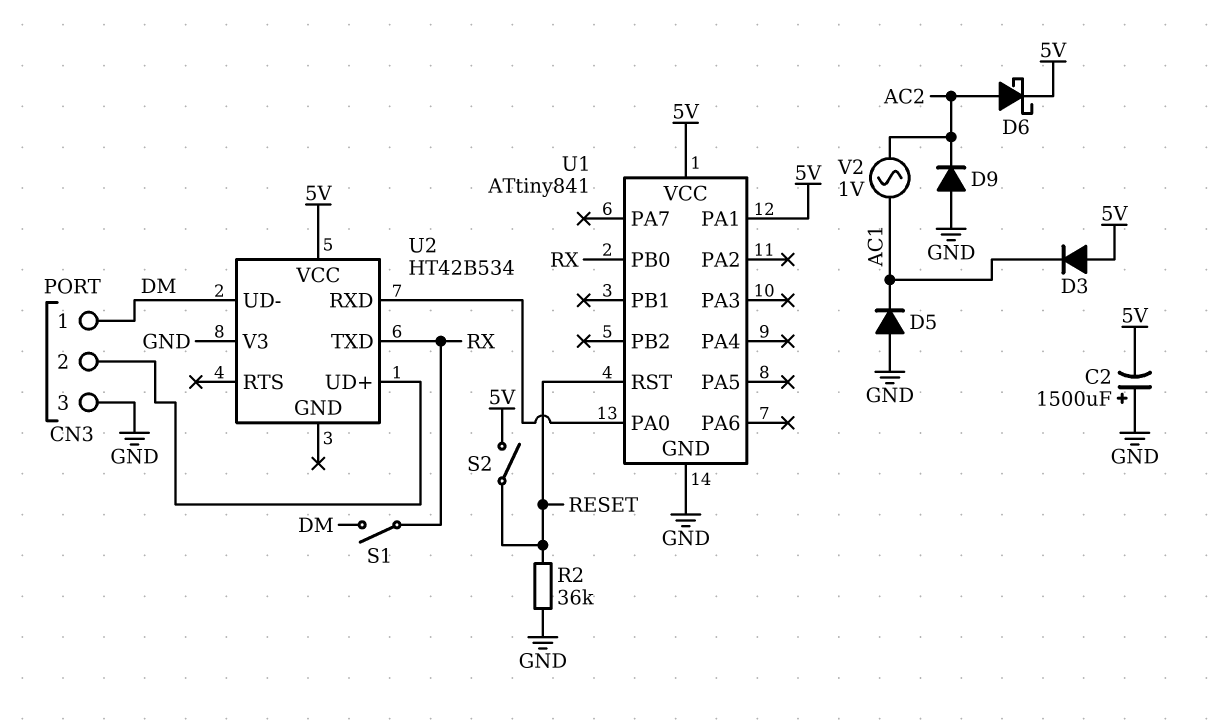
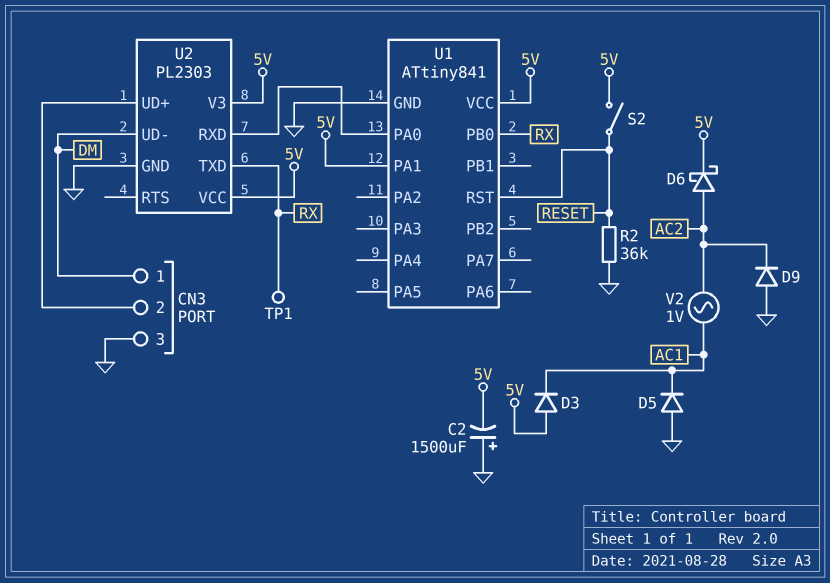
S1: switch (DM, RX) -> none
TP1: none -> test point (RX)
U2: HT42B534 -> PL2303
U2 pin GND: none -> GND
U2 pin V3: GND -> 5V

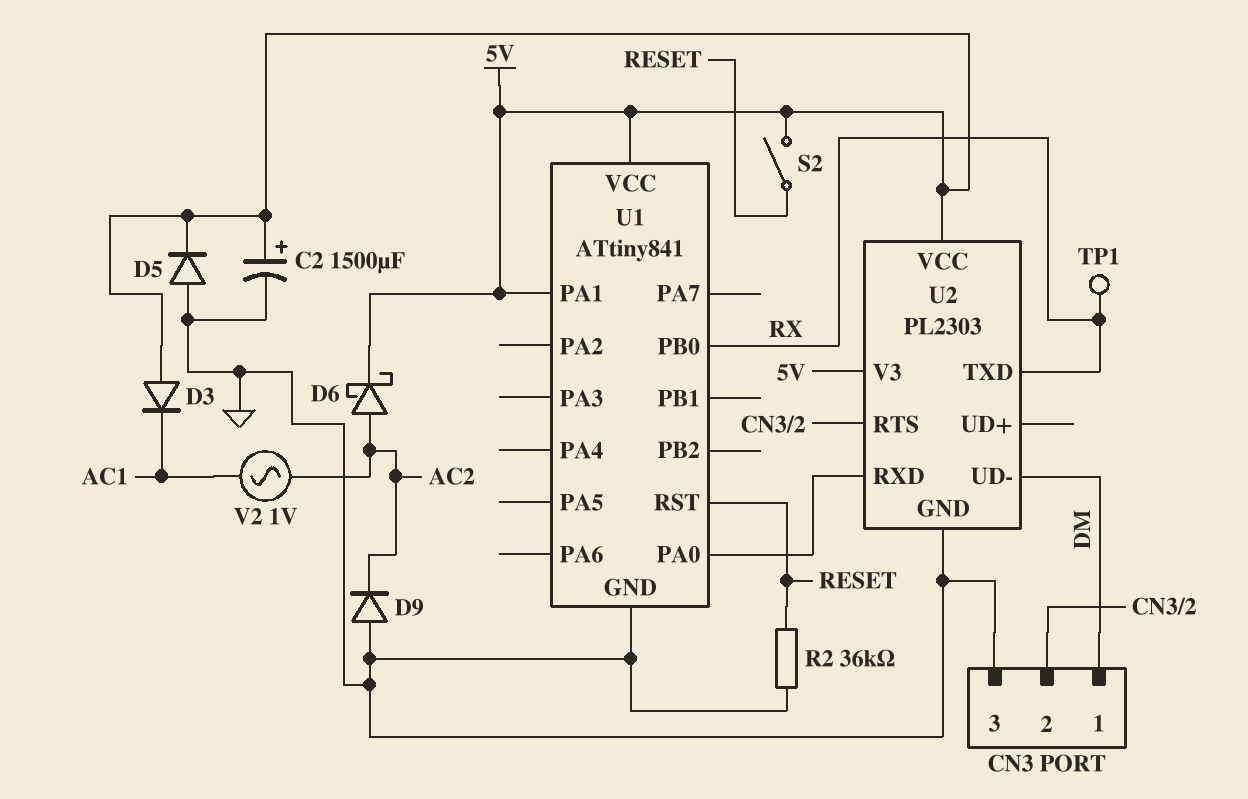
C2: 1500uF (plus GND, minus 5V) -> 1500uF (plus 5V, minus GND)
D5: diode (A GND, K AC1) -> diode (A GND, K 5V)
U2 pin RTS: none -> CN3/2
U2 pin UD+: CN3/2 -> none

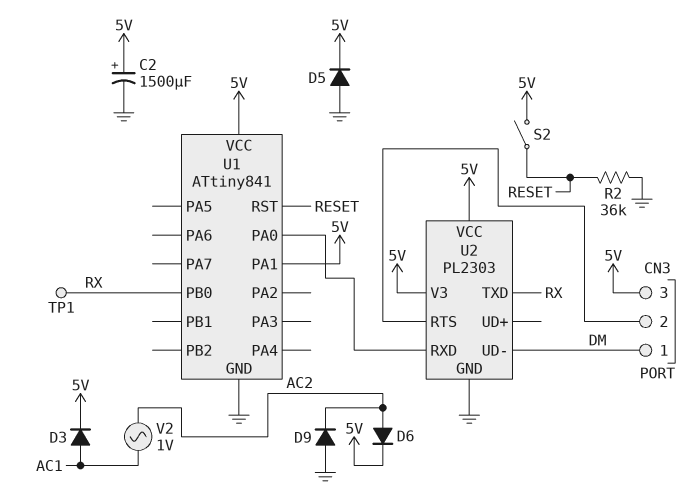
CN3 pin 3: GND -> 5V
D3: diode (A 5V, K AC1) -> diode (A AC1, K 5V)
D6: schottky (A AC2, K 5V) -> diode (A AC2, K 5V)

